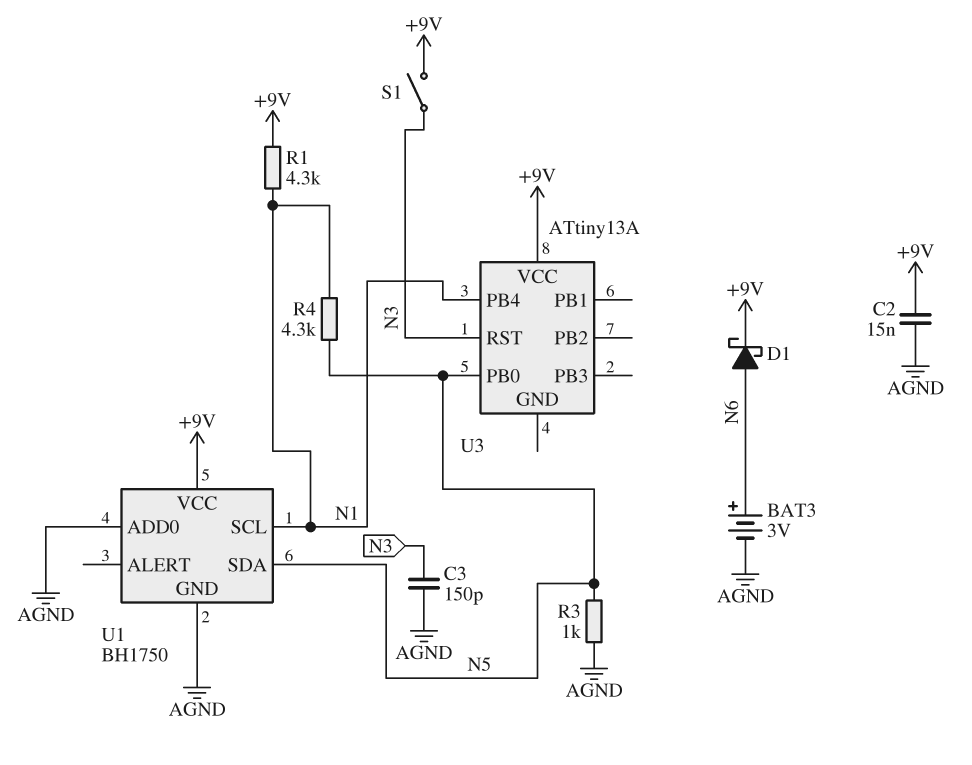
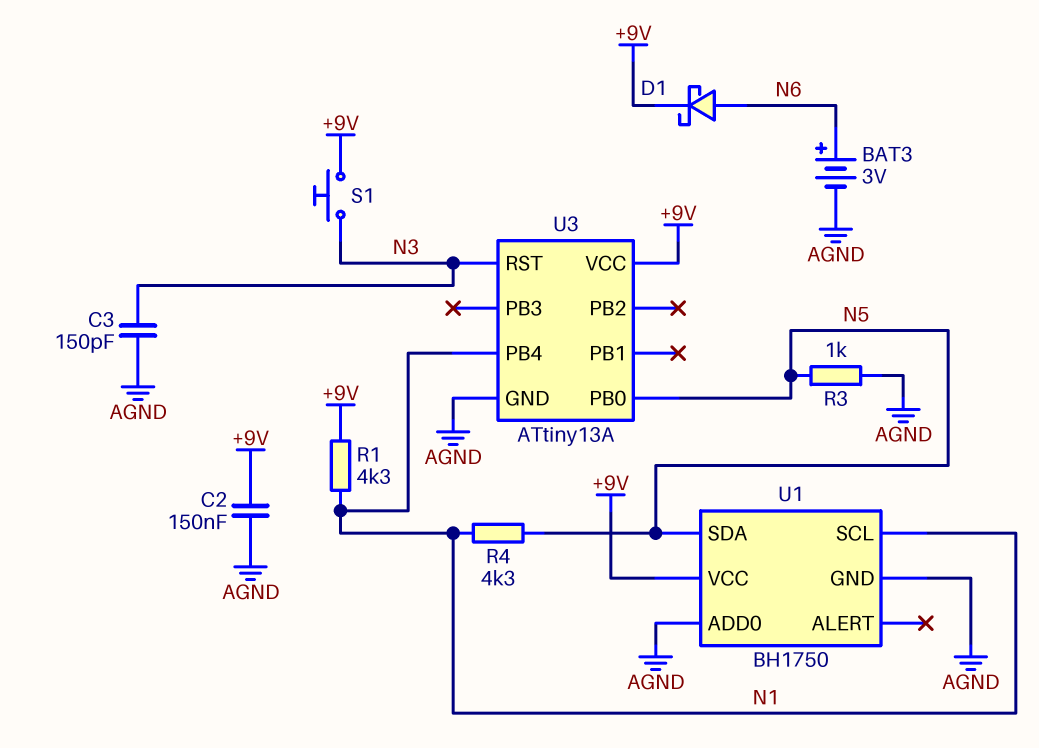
C2: 15nF (+9V, AGND) -> 150nF (+9V, AGND)
S1: switch (+9V, N3) -> button (+9V, N3)
U3 pin GND: none -> AGND

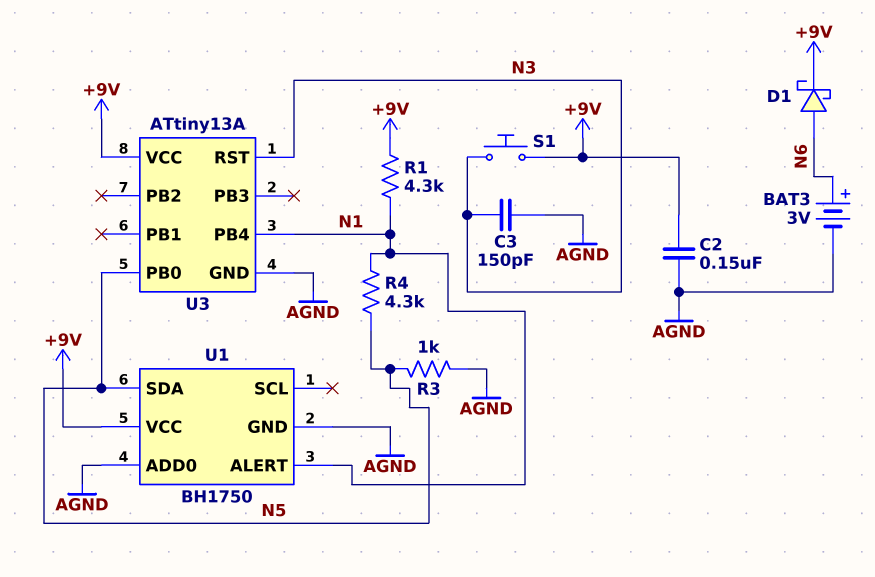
U1 pin ALERT: none -> N1
U1 pin SCL: N1 -> none

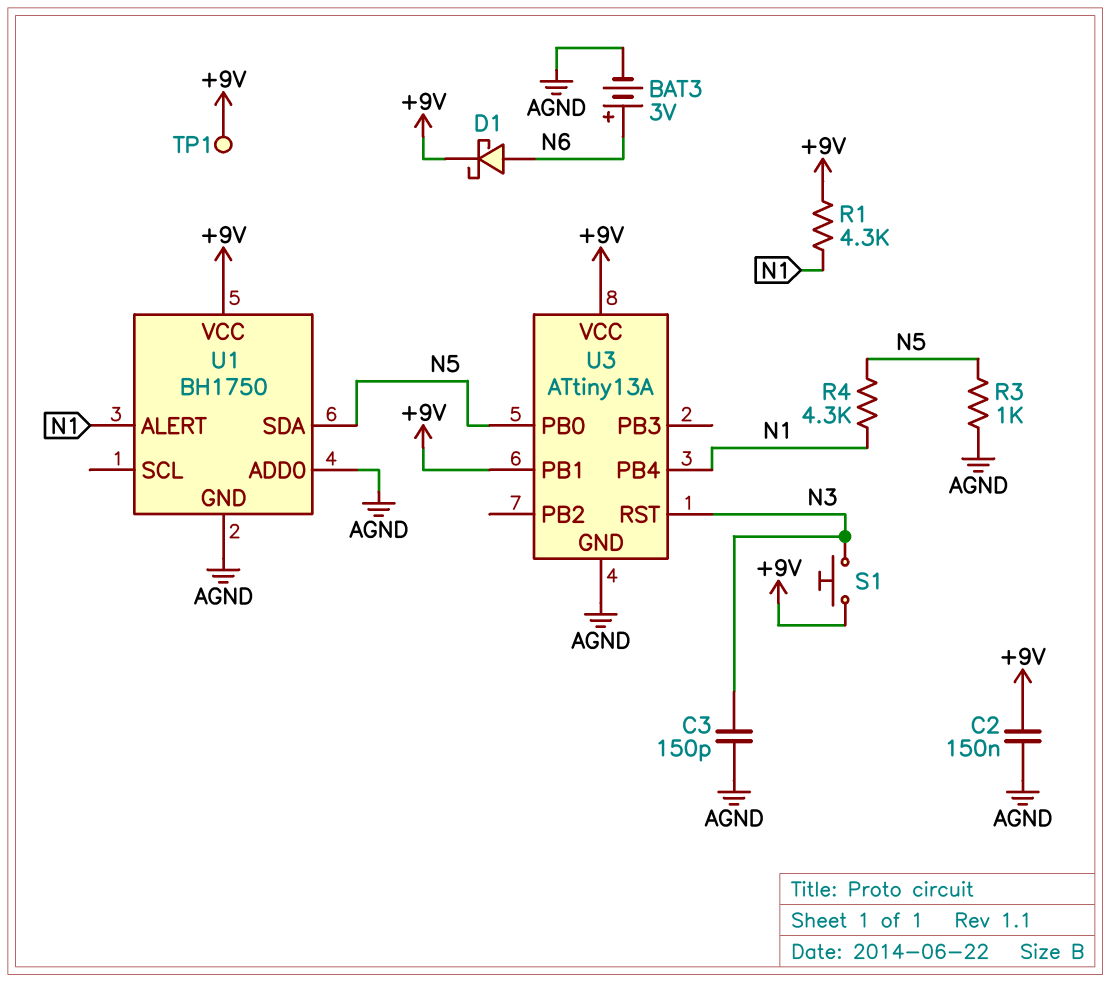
TP1: none -> test point (+9V)
U3 pin PB1: none -> +9V

